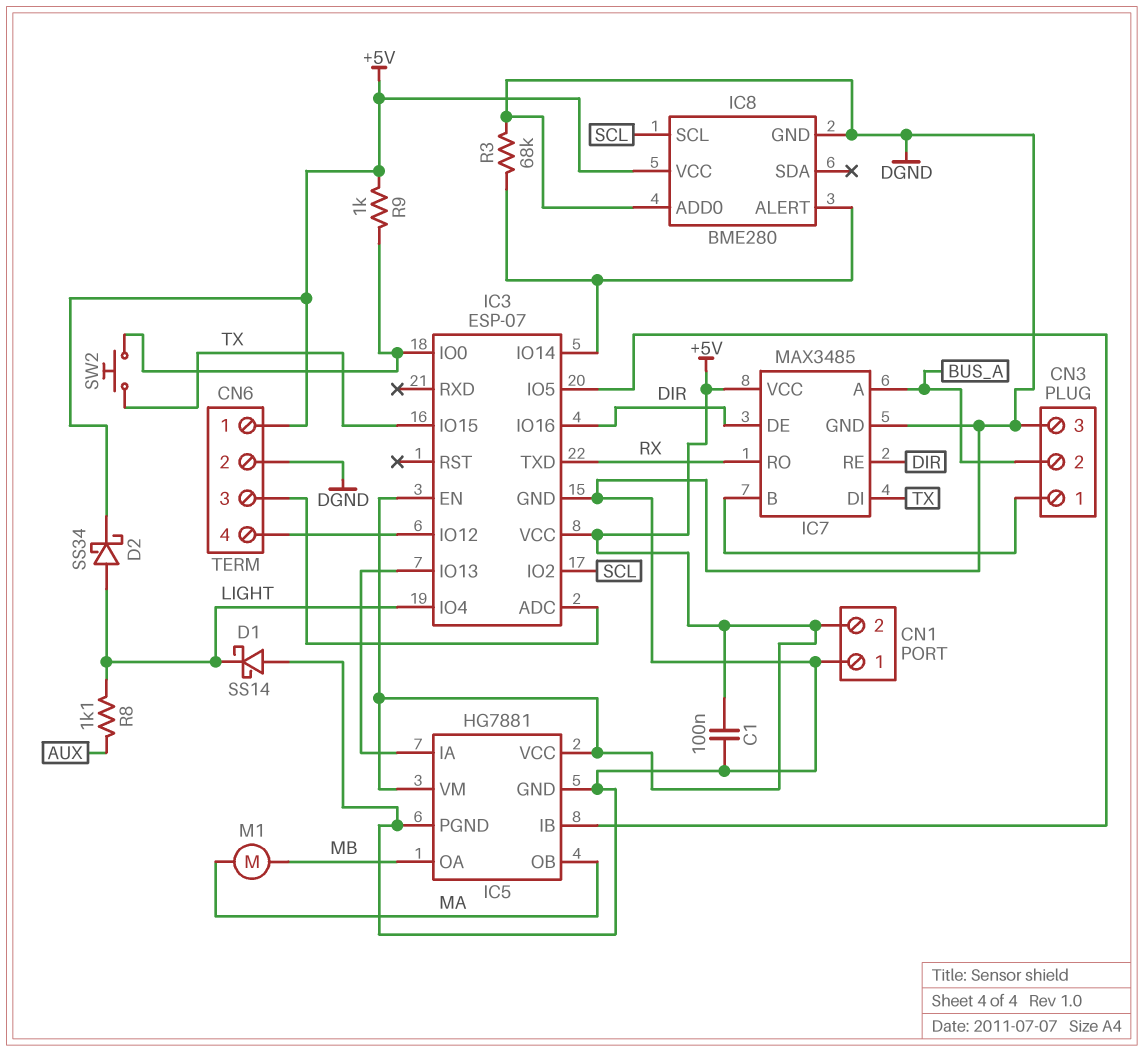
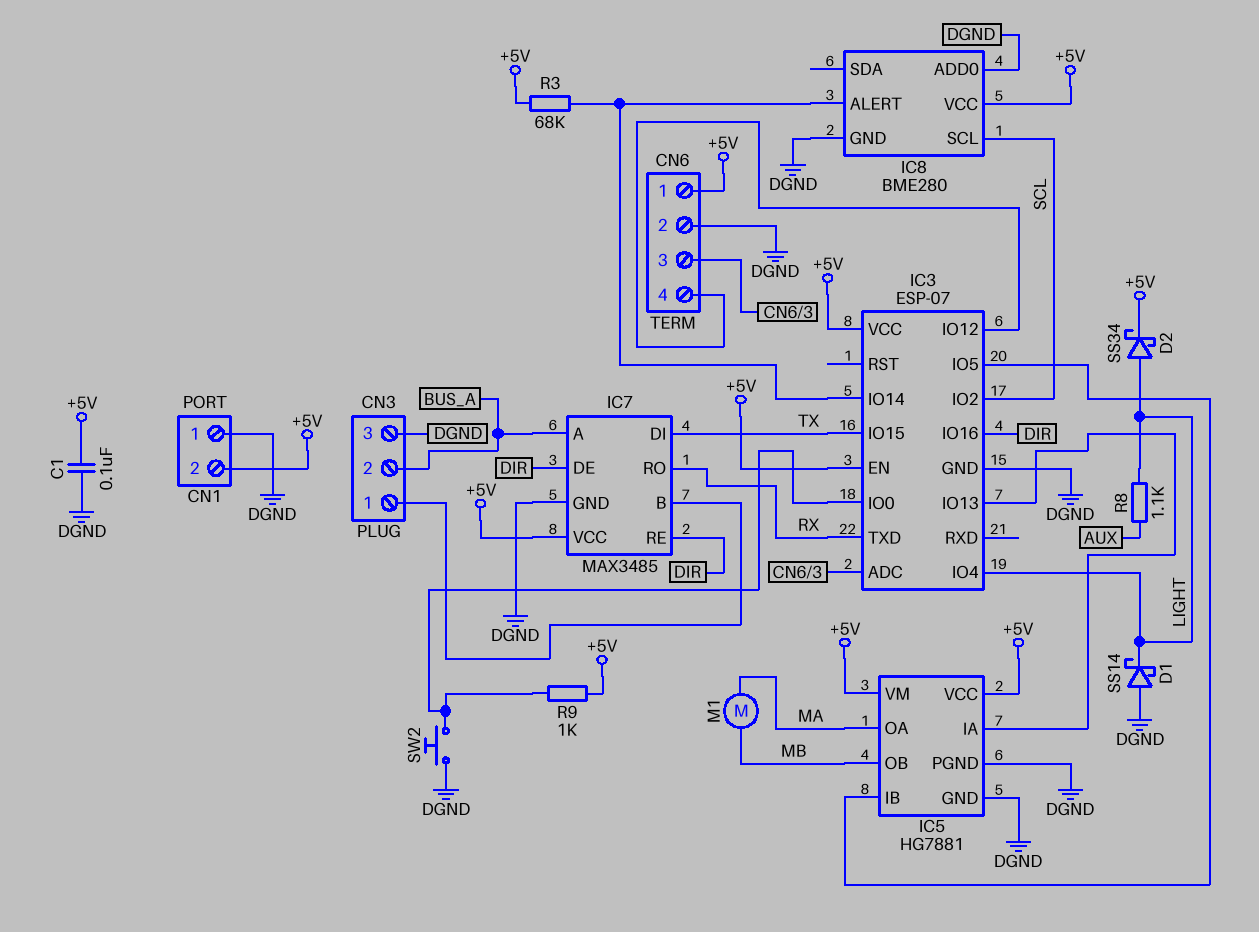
IC5 pin OA: MB -> MA
IC5 pin OB: MA -> MB
R3: 68k (DGND, IC3/IO14) -> 68k (+5V, IC3/IO14)
SW2: button (IC3/IO0, TX) -> button (DGND, IC3/IO0)

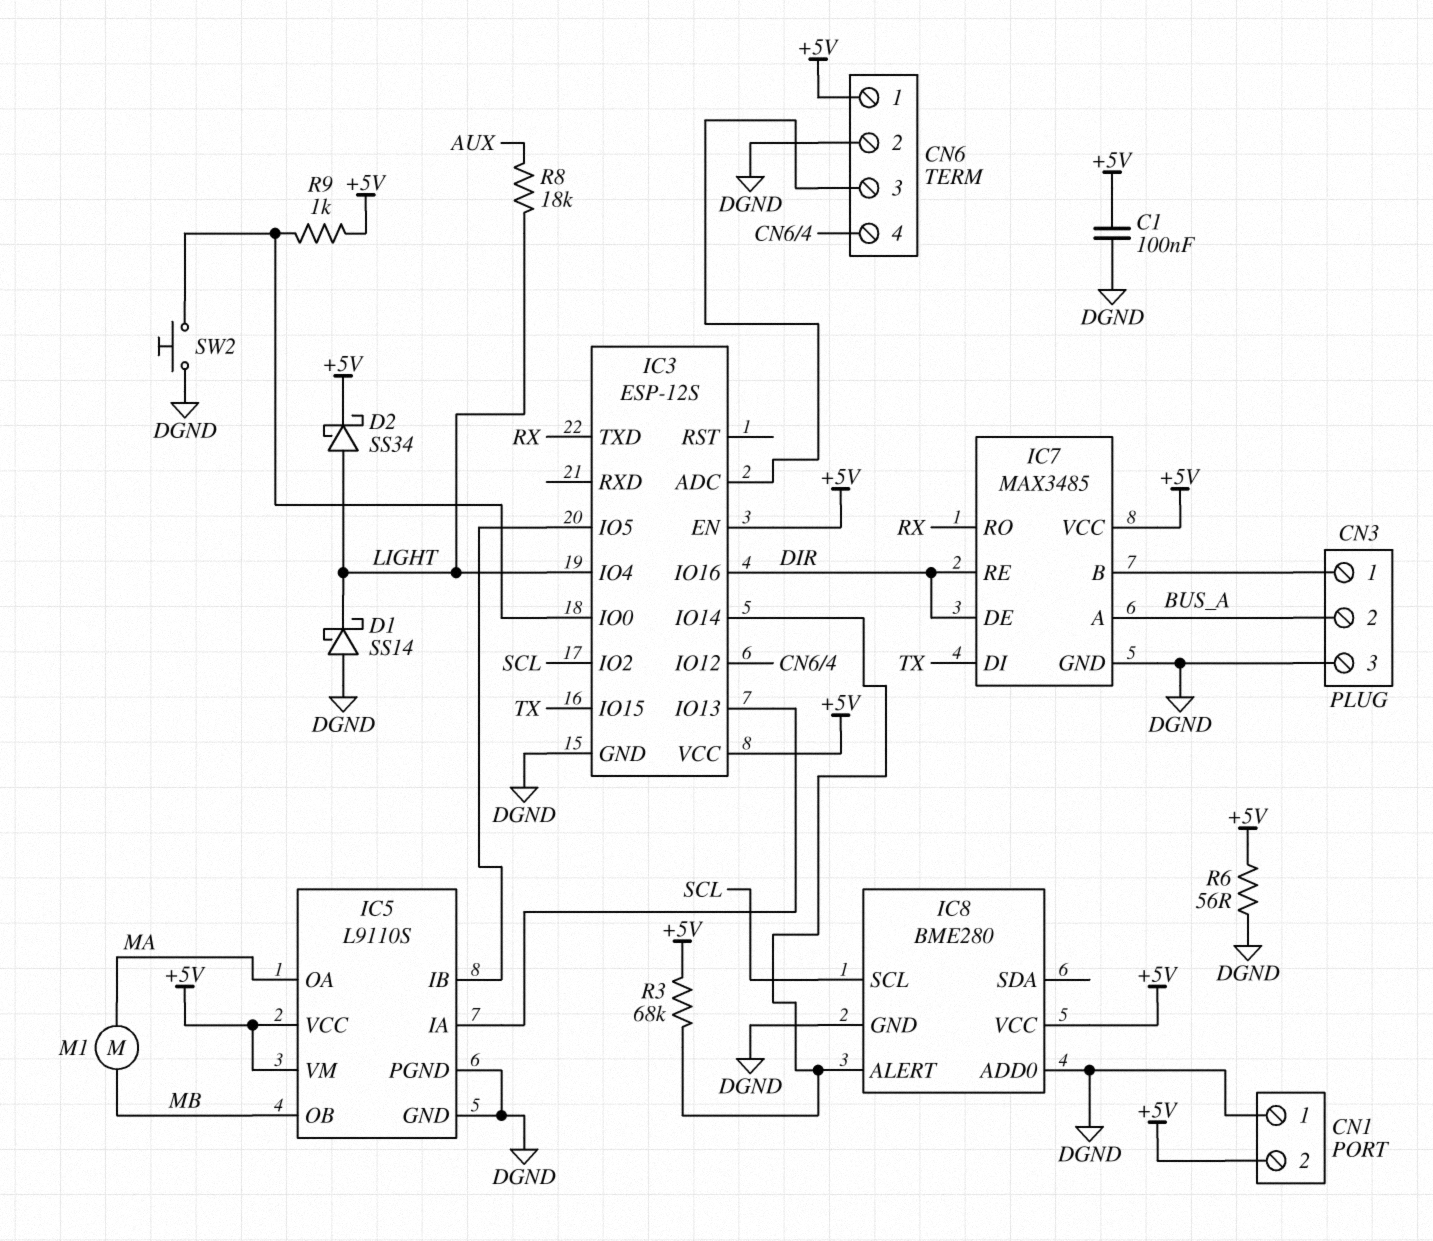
IC3: ESP-07 -> ESP-12S
IC5: HG7881 -> L9110S
R6: none -> 56 (+5V, DGND)
R8: 1.1k (AUX, LIGHT) -> 18k (AUX, LIGHT)

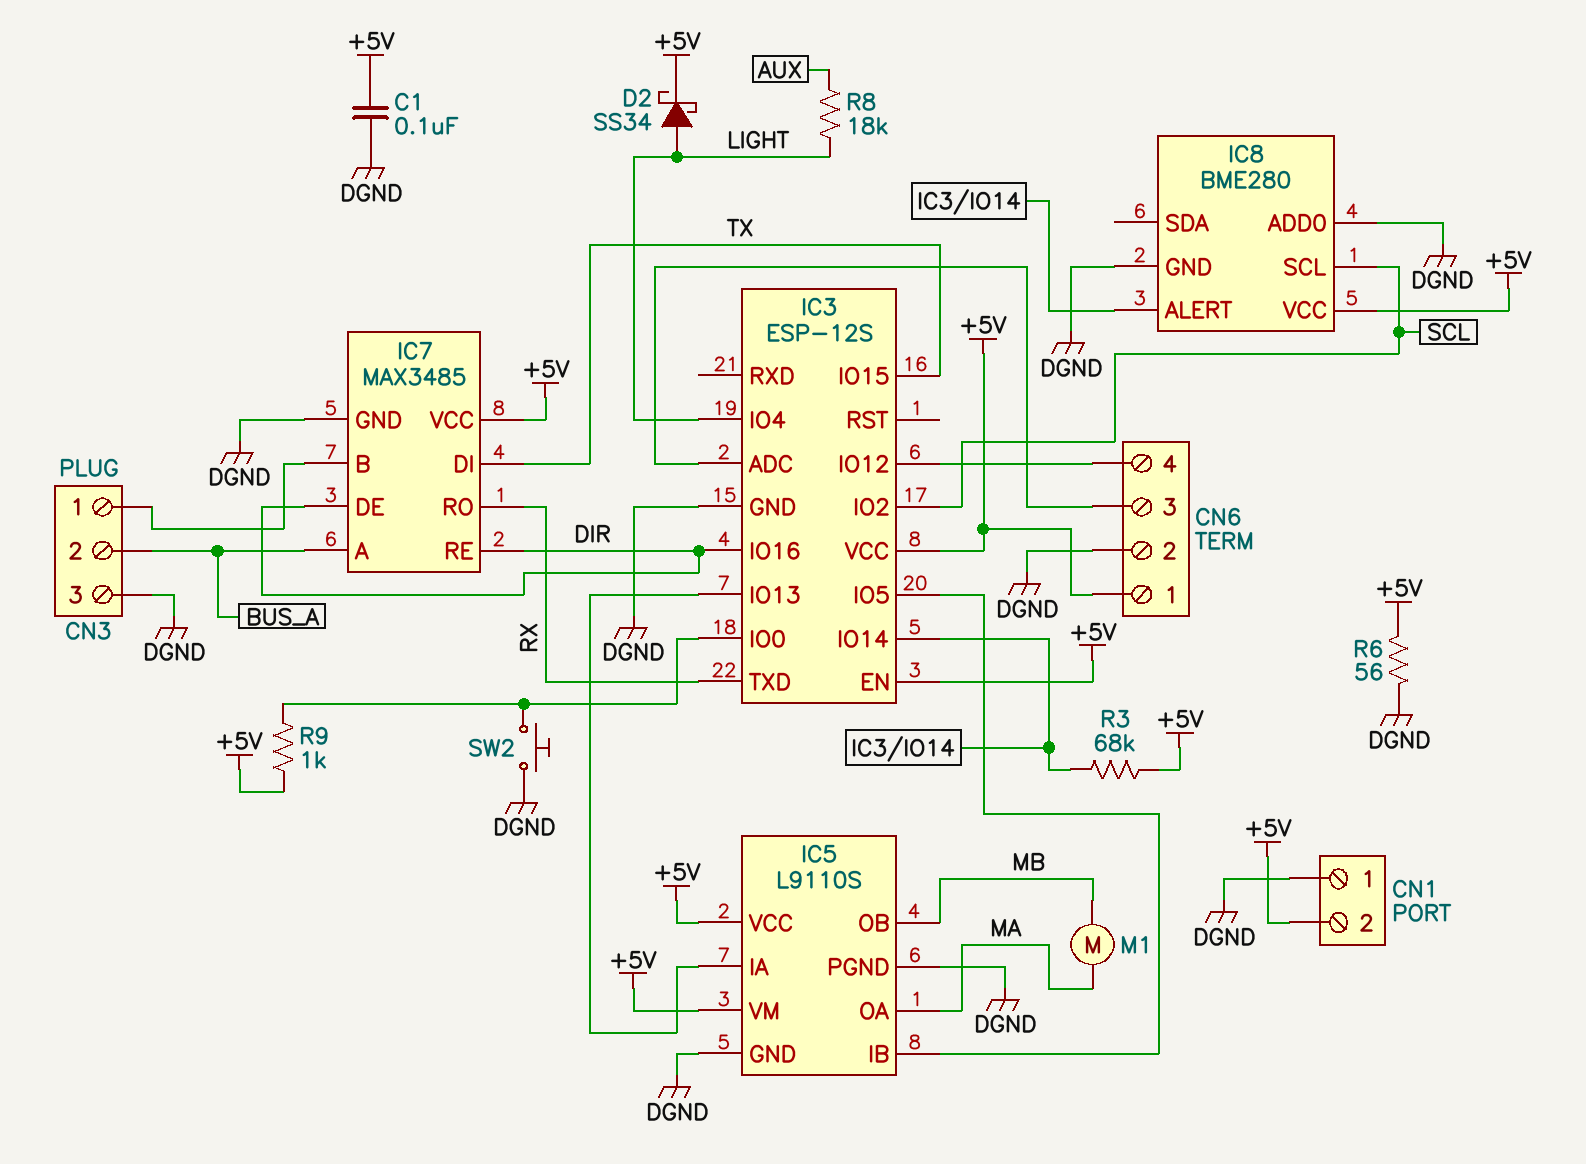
D1: schottky SS14 (A DGND, K LIGHT) -> none

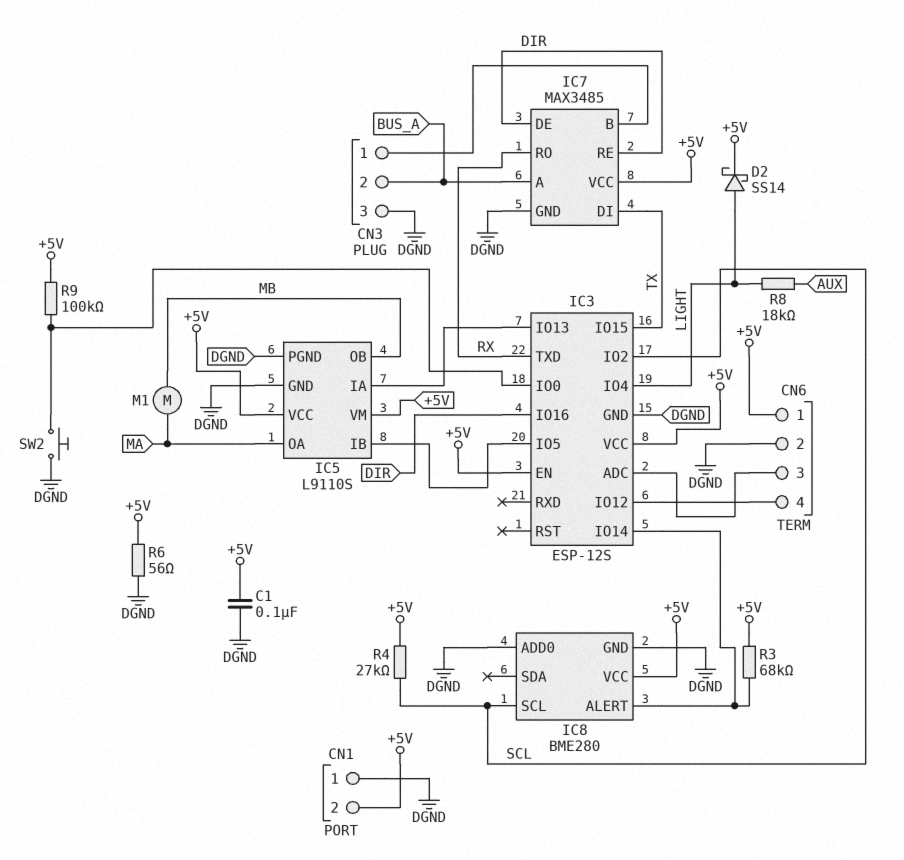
D2: schottky SS34 (A LIGHT, K +5V) -> schottky SS14 (A LIGHT, K +5V)
R4: none -> 27k (+5V, SCL)
R9: 1k (+5V, IC3/IO0) -> 100k (+5V, IC3/IO0)

